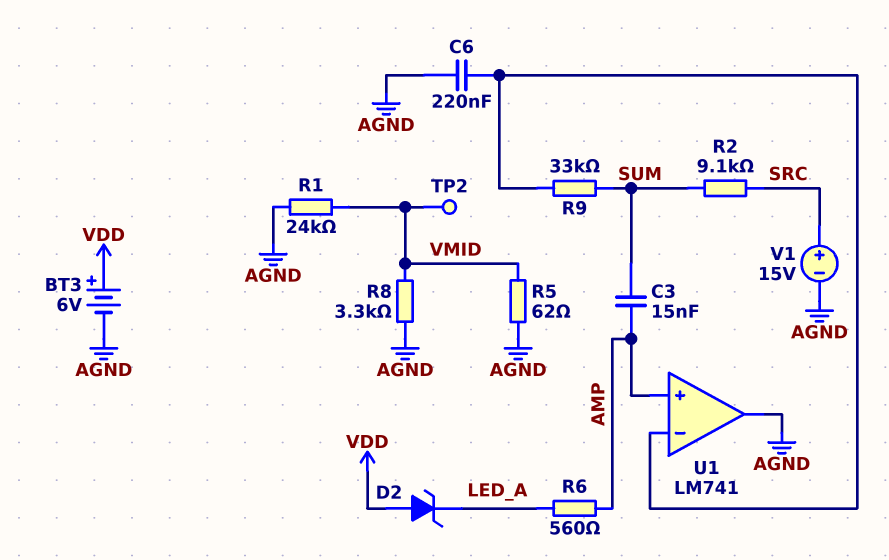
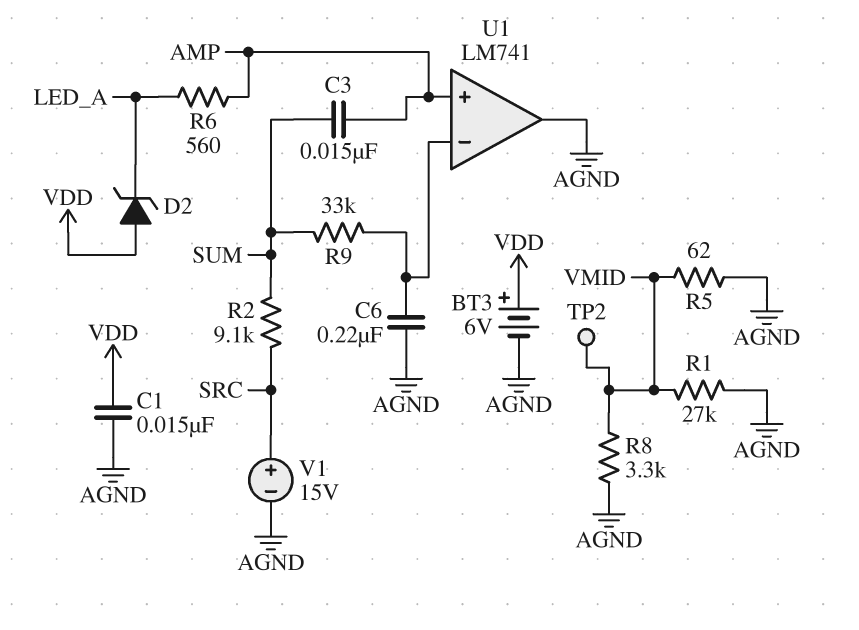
C1: none -> 15nF (AGND, VDD)
R1: 24k (AGND, VMID) -> 27k (AGND, VMID)

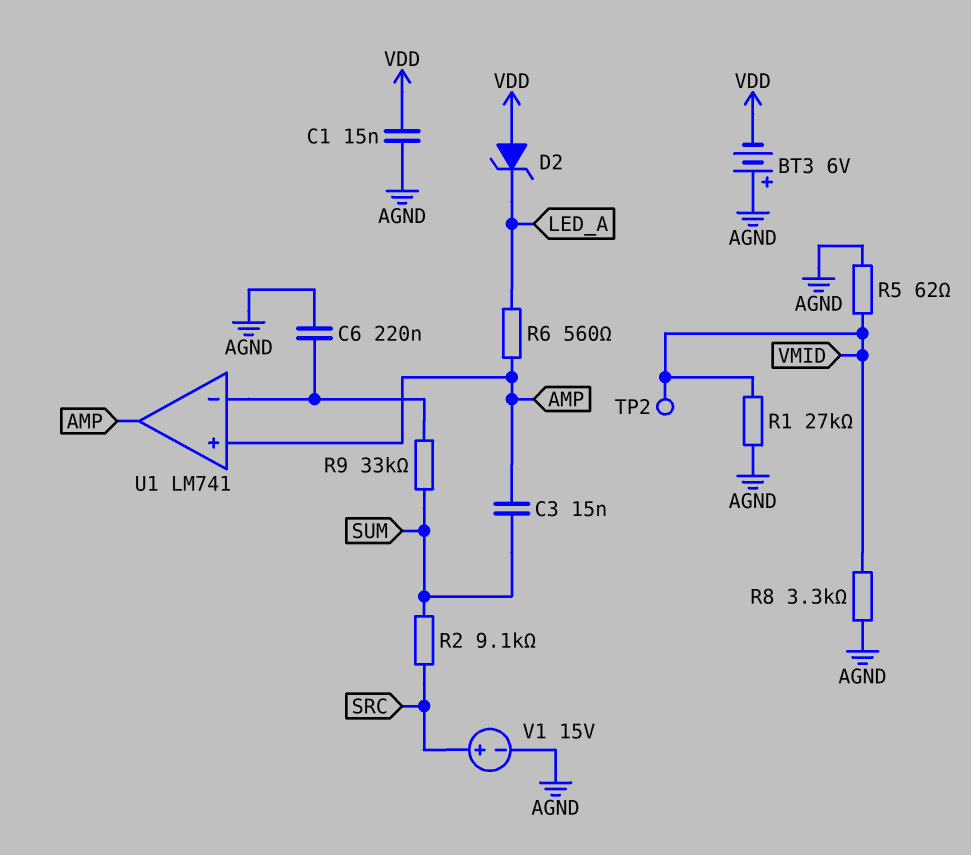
BT3: 6V (plus VDD, minus AGND) -> 6V (plus AGND, minus VDD)
U1 pin out: AGND -> AMP

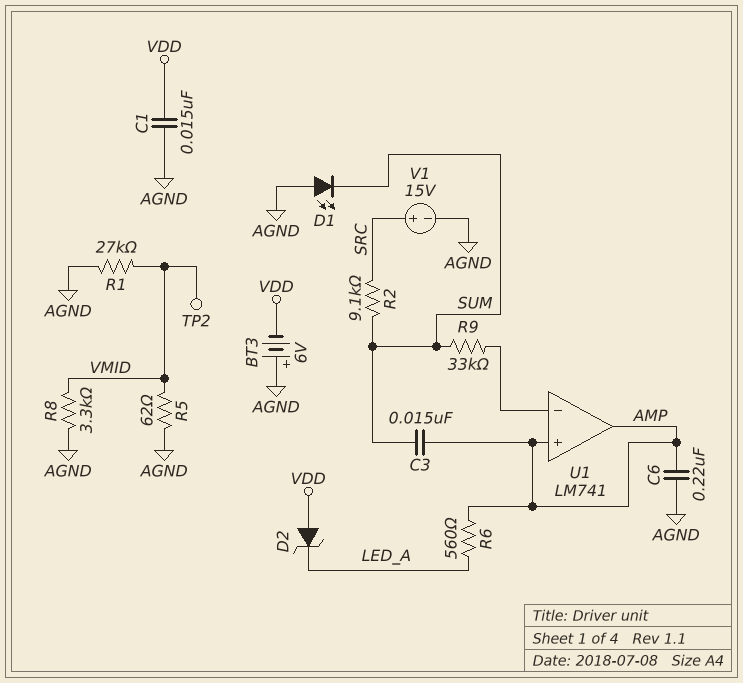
C6: 220nF (AGND, U1/in-) -> 220nF (AGND, AMP)
D1: none -> LED (A AGND, K SUM)

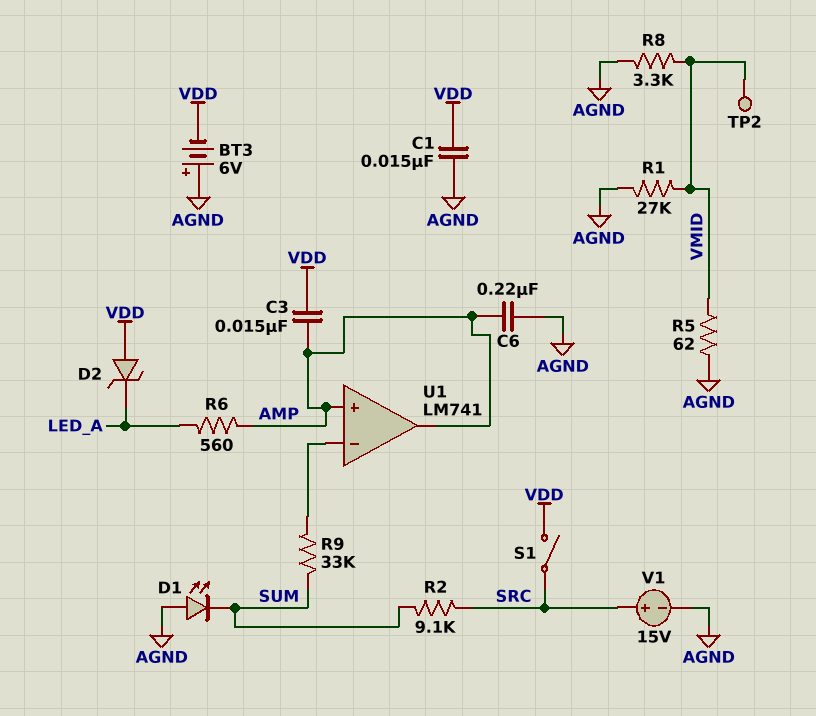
C3: 15nF (AMP, SUM) -> 15nF (AMP, VDD)
S1: none -> switch (SRC, VDD)

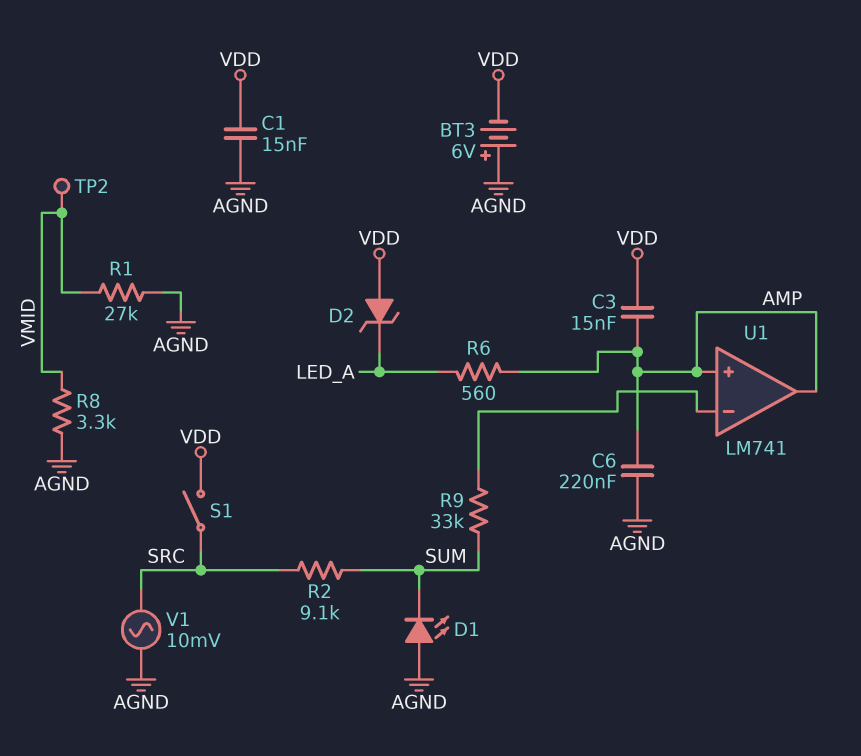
R5: 62 (AGND, VMID) -> none
V1: 15V (plus SRC, minus AGND) -> AC 10mV (AGND, SRC)

